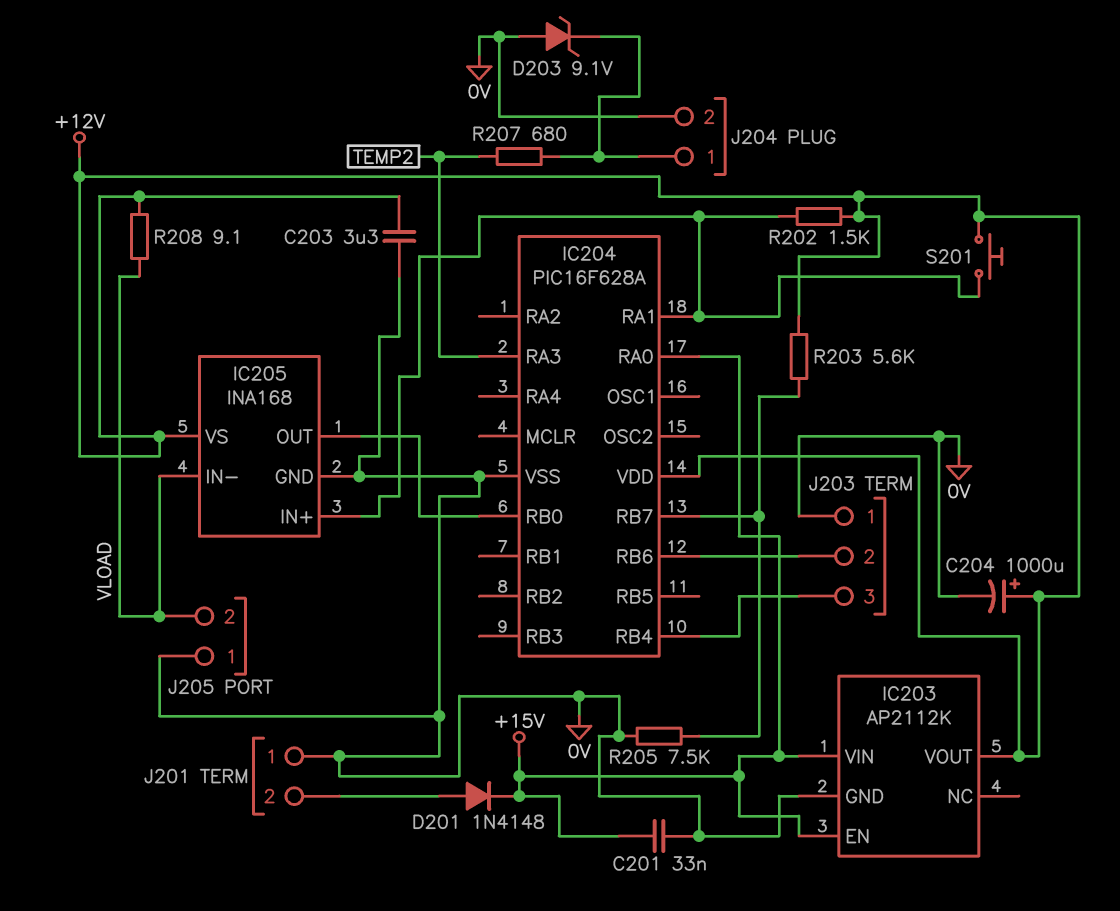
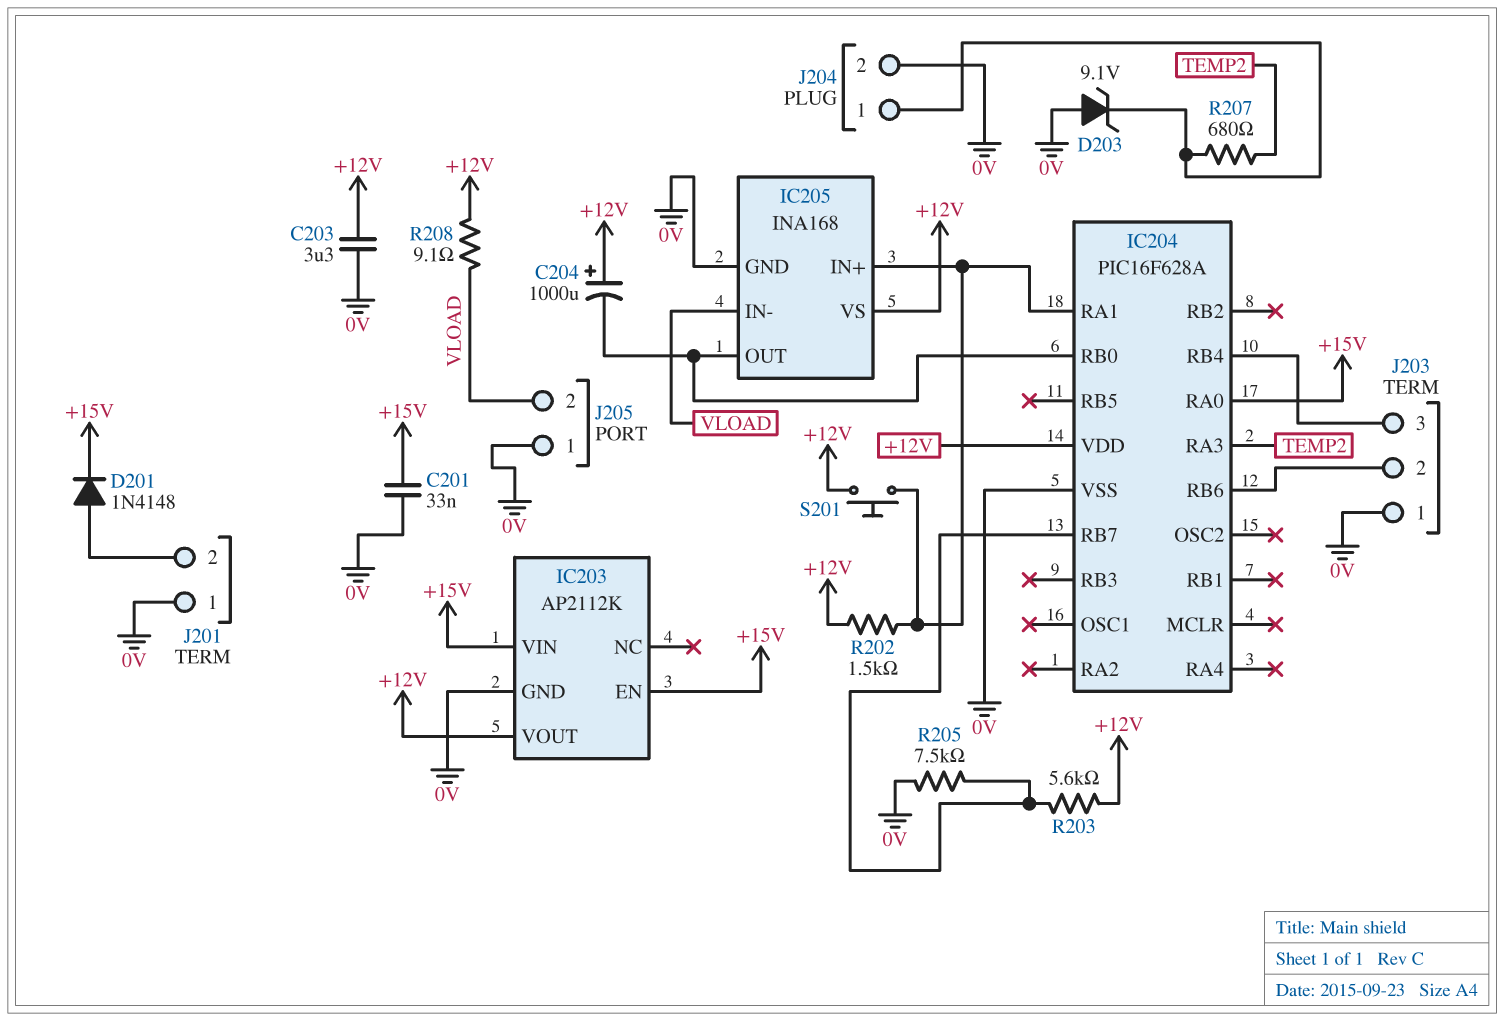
C204: 1000uF (plus +12V, minus 0V) -> 1000uF (plus +12V, minus IC204/RB0)

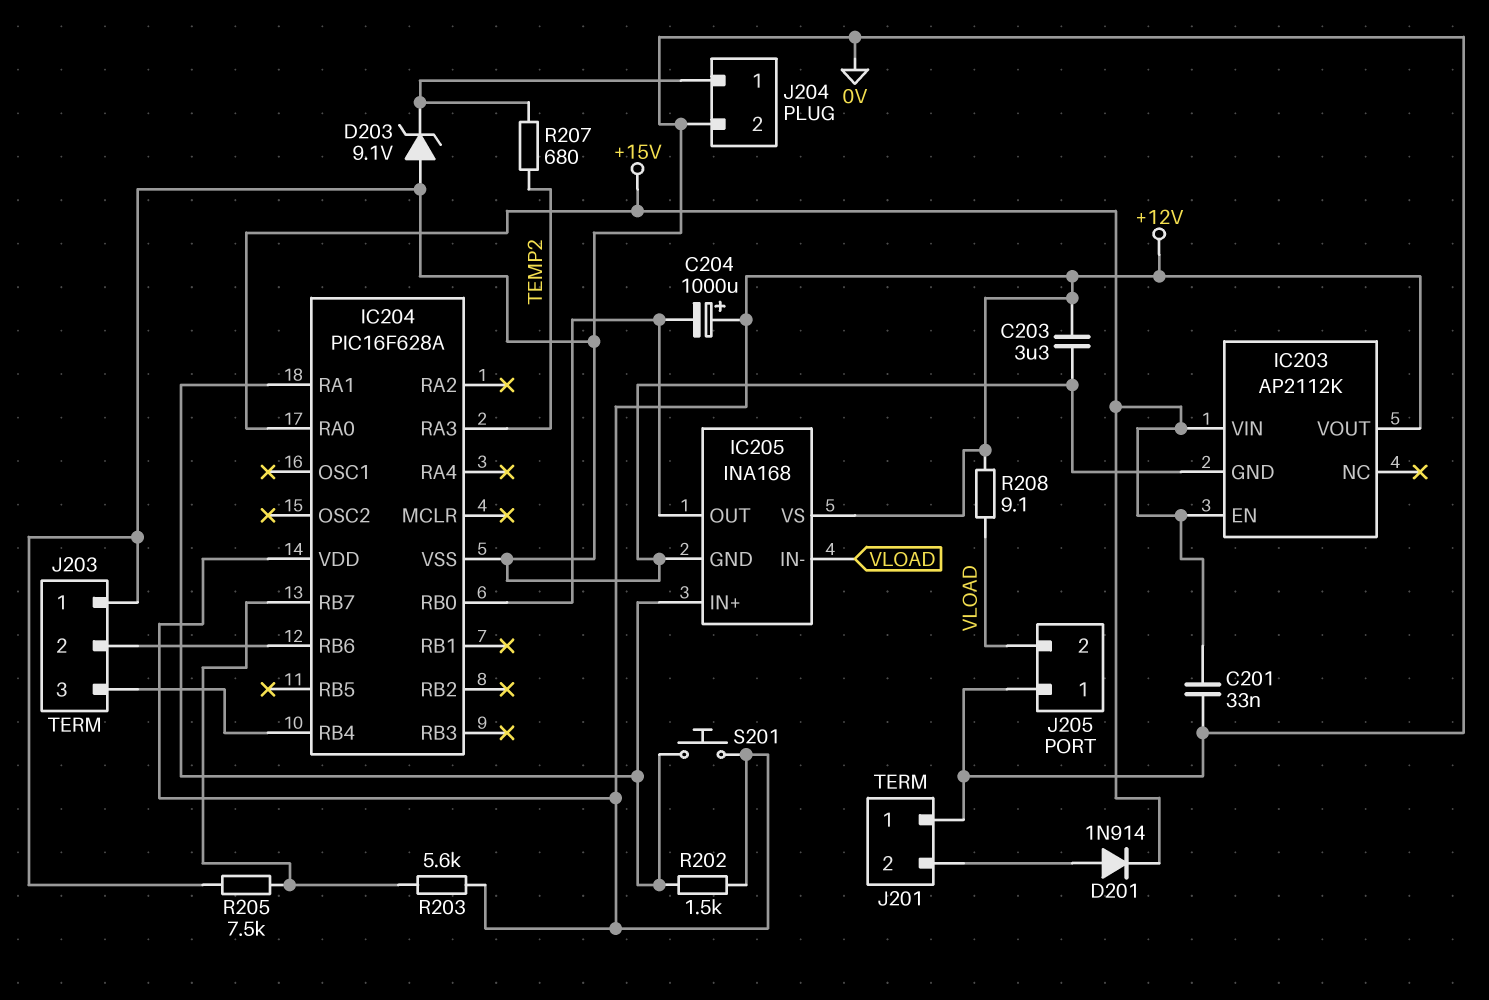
D201: diode 1N4148 (A J201/2, K +15V) -> diode 1N914 (A J201/2, K +15V)

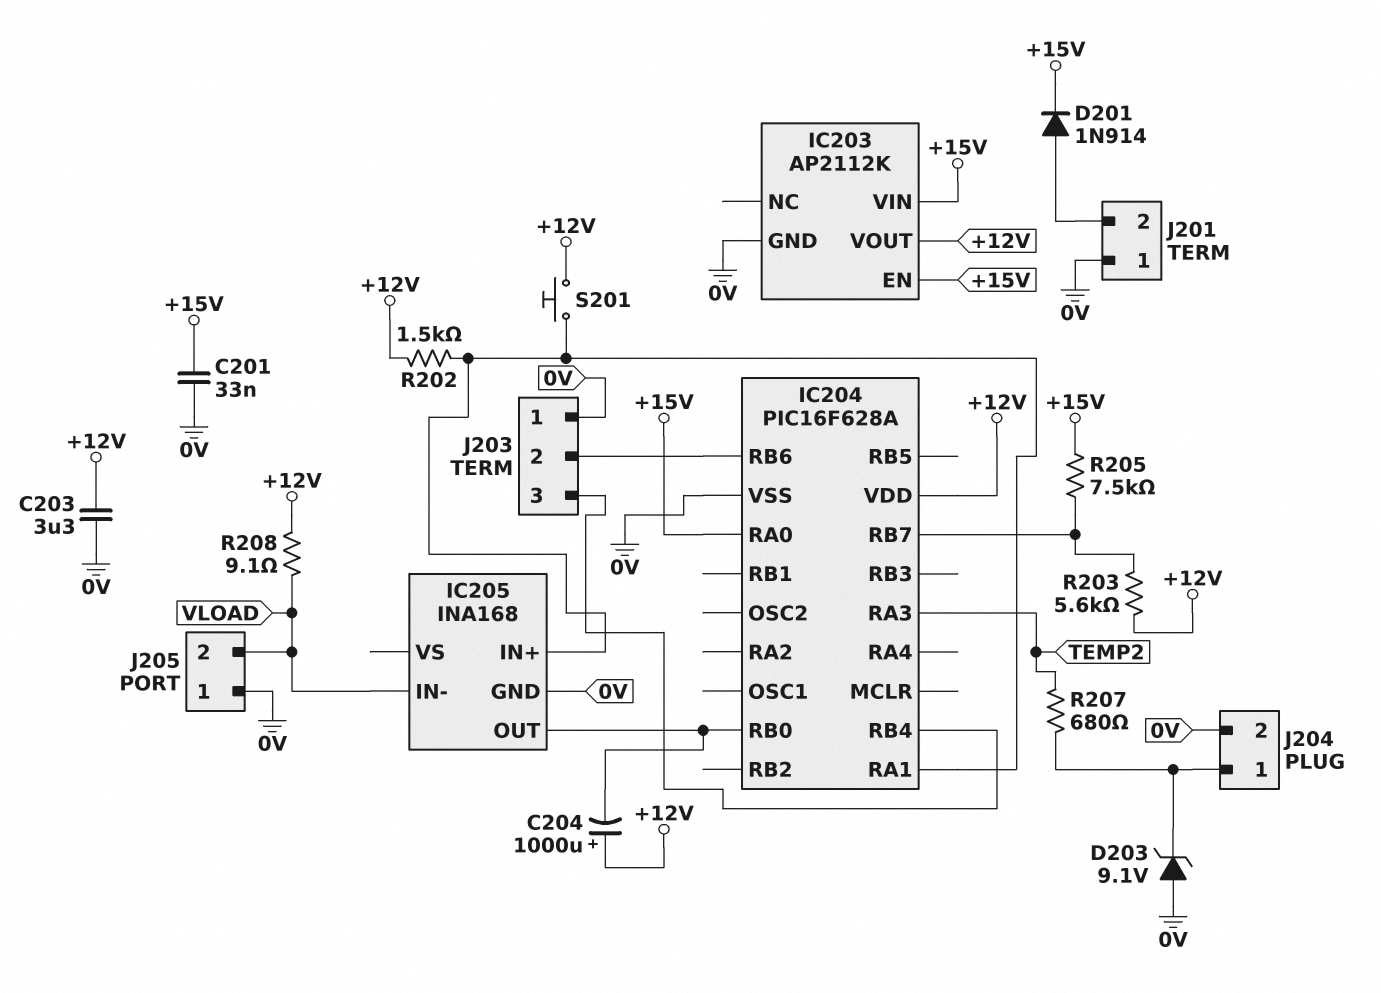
IC205 pin VS: +12V -> none
R205: 7.5k (0V, IC204/RB7) -> 7.5k (+15V, IC204/RB7)

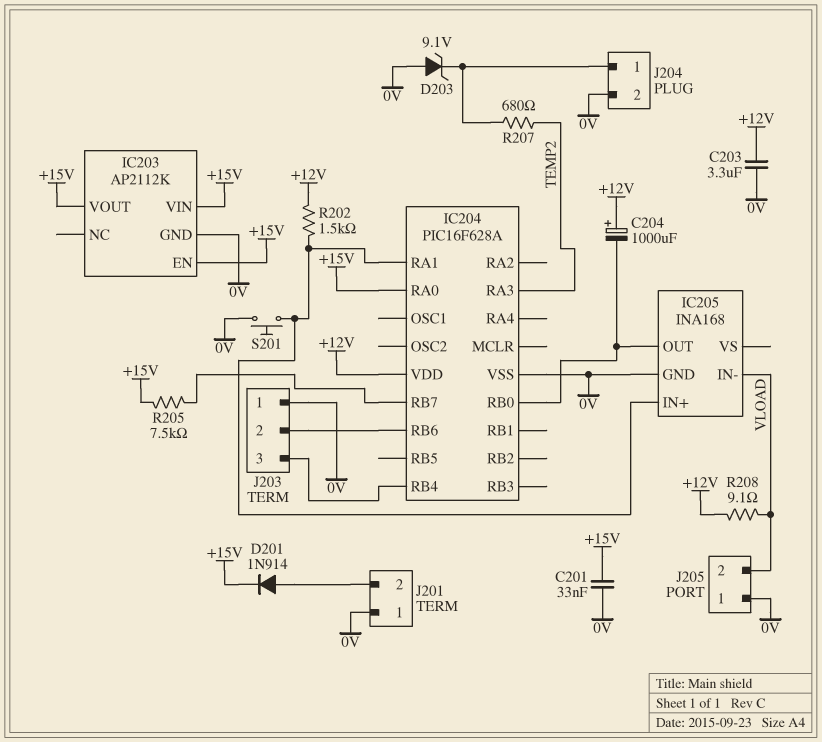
IC203 pin VOUT: +12V -> +15V
R203: 5.6k (+12V, IC204/RB7) -> none
S201: button (+12V, IC204/RA1) -> button (0V, IC204/RA1)

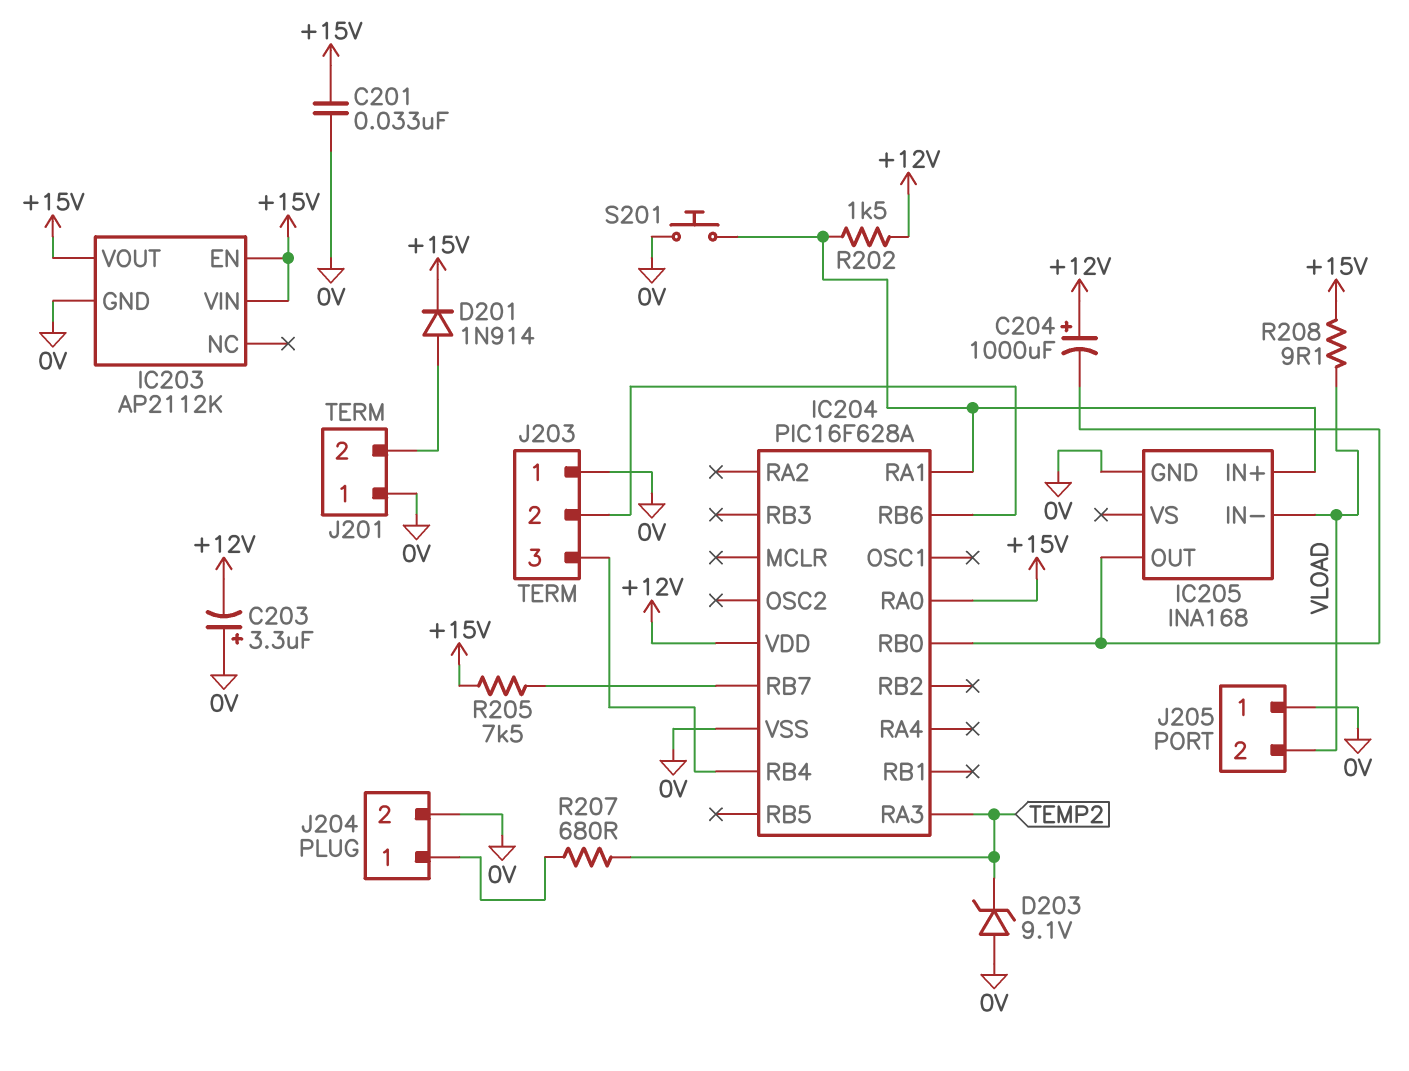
C203: 3.3uF (+12V, 0V) -> 3.3uF (plus 0V, minus +12V)
D203: zener 9.1V (A 0V, K J204/1) -> zener 9.1V (A 0V, K TEMP2)
R208: 9.1 (+12V, VLOAD) -> 9.1 (+15V, VLOAD)

